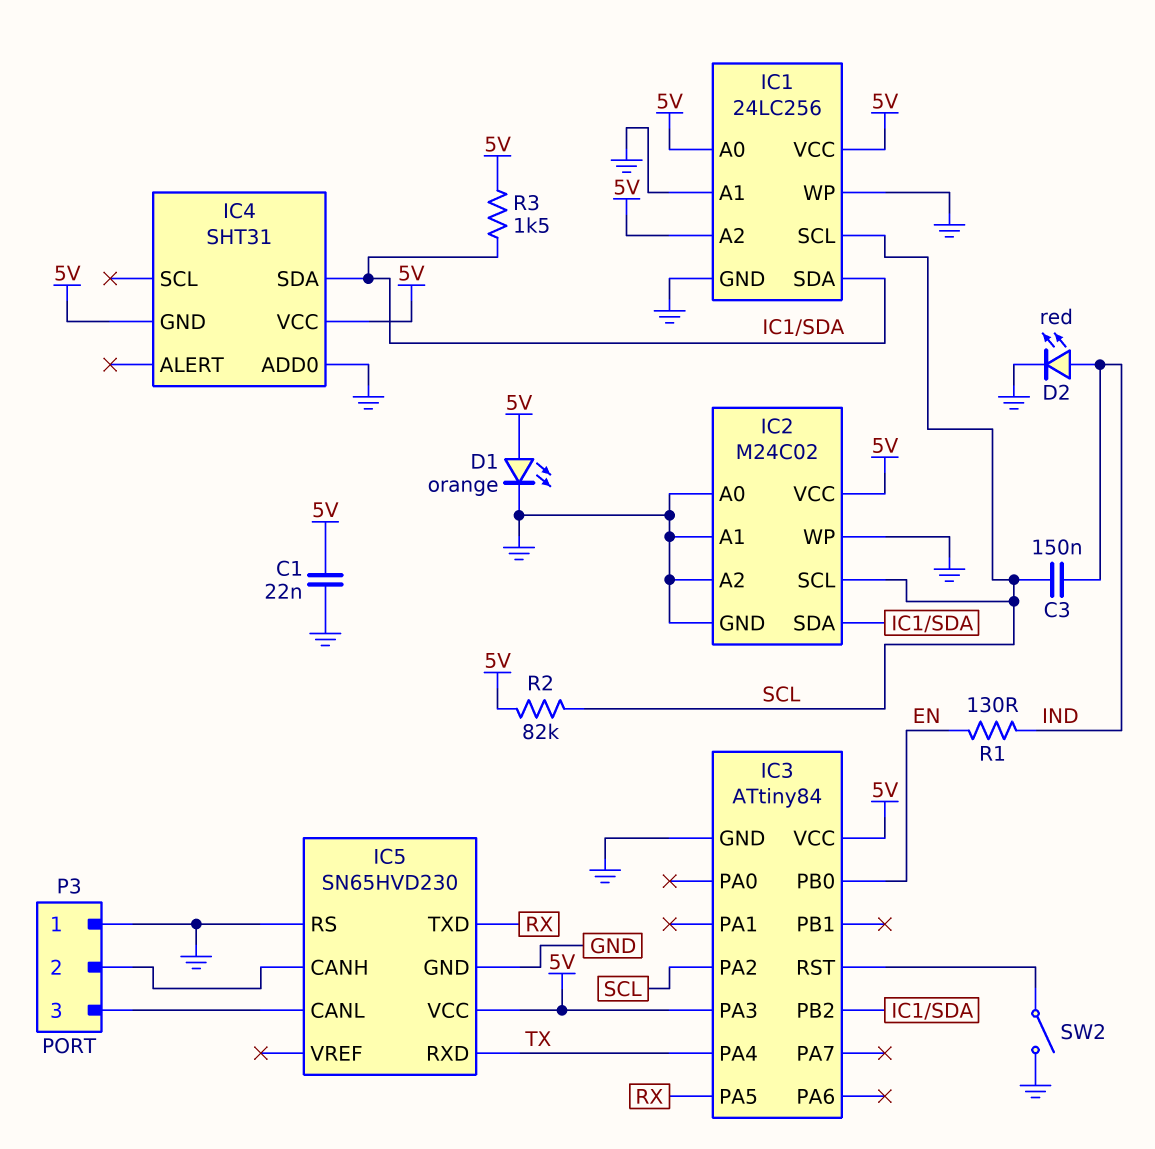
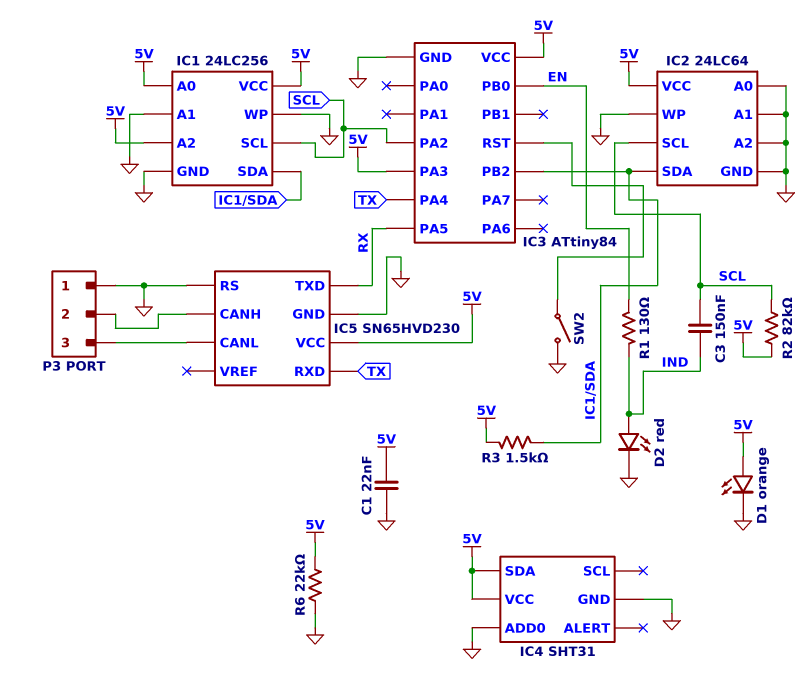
IC2: M24C02 -> 24LC64
IC4 pin GND: 5V -> GND
IC4 pin SDA: IC1/SDA -> 5V
R6: none -> 22k (5V, GND)

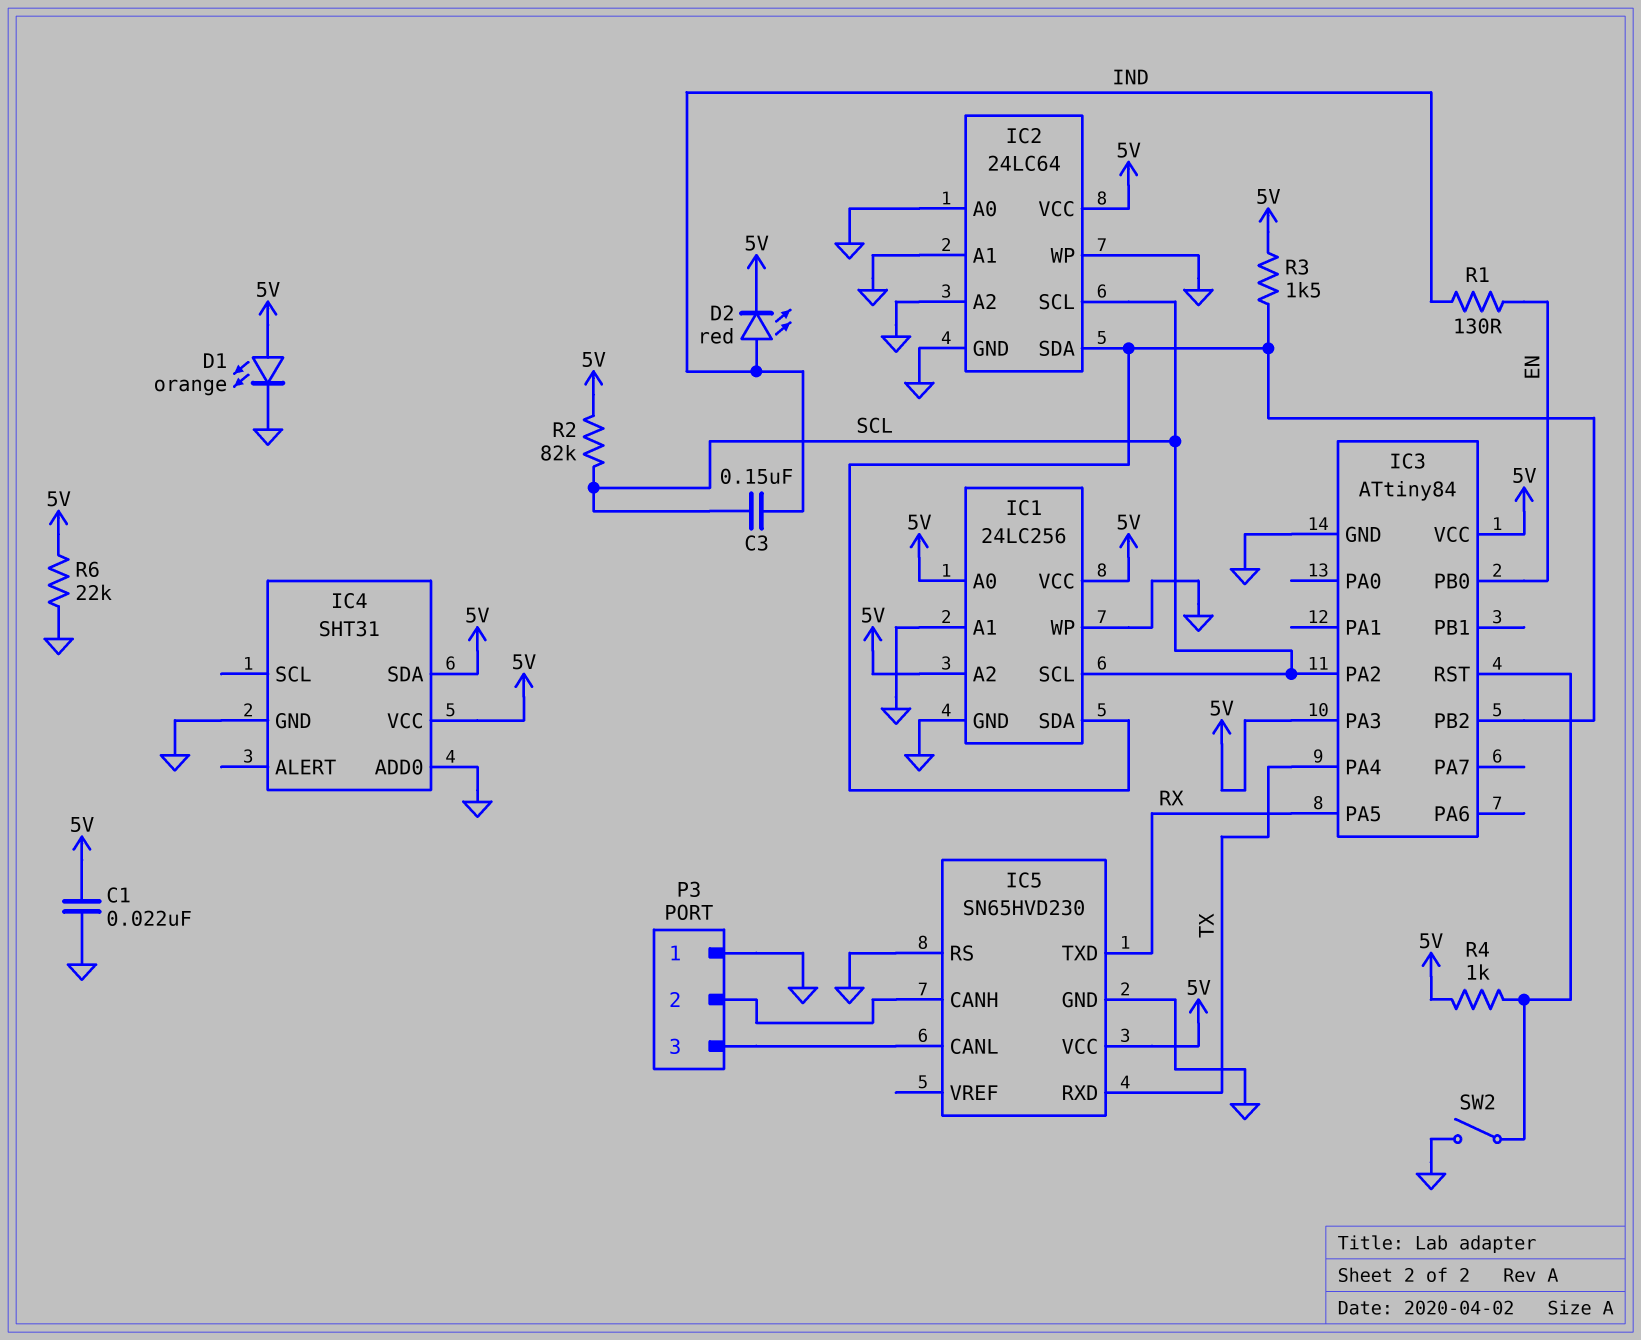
D2: LED red (A IND, K GND) -> LED red (A IND, K 5V)
R4: none -> 1k (5V, IC3/RST)

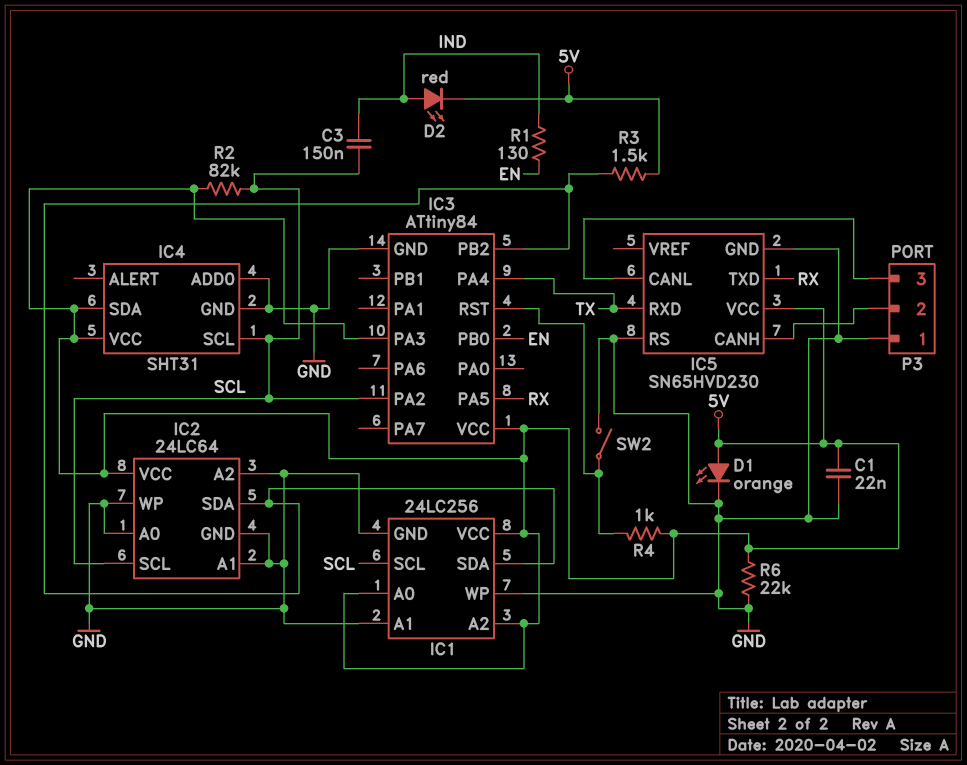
IC4 pin SCL: none -> SCL

